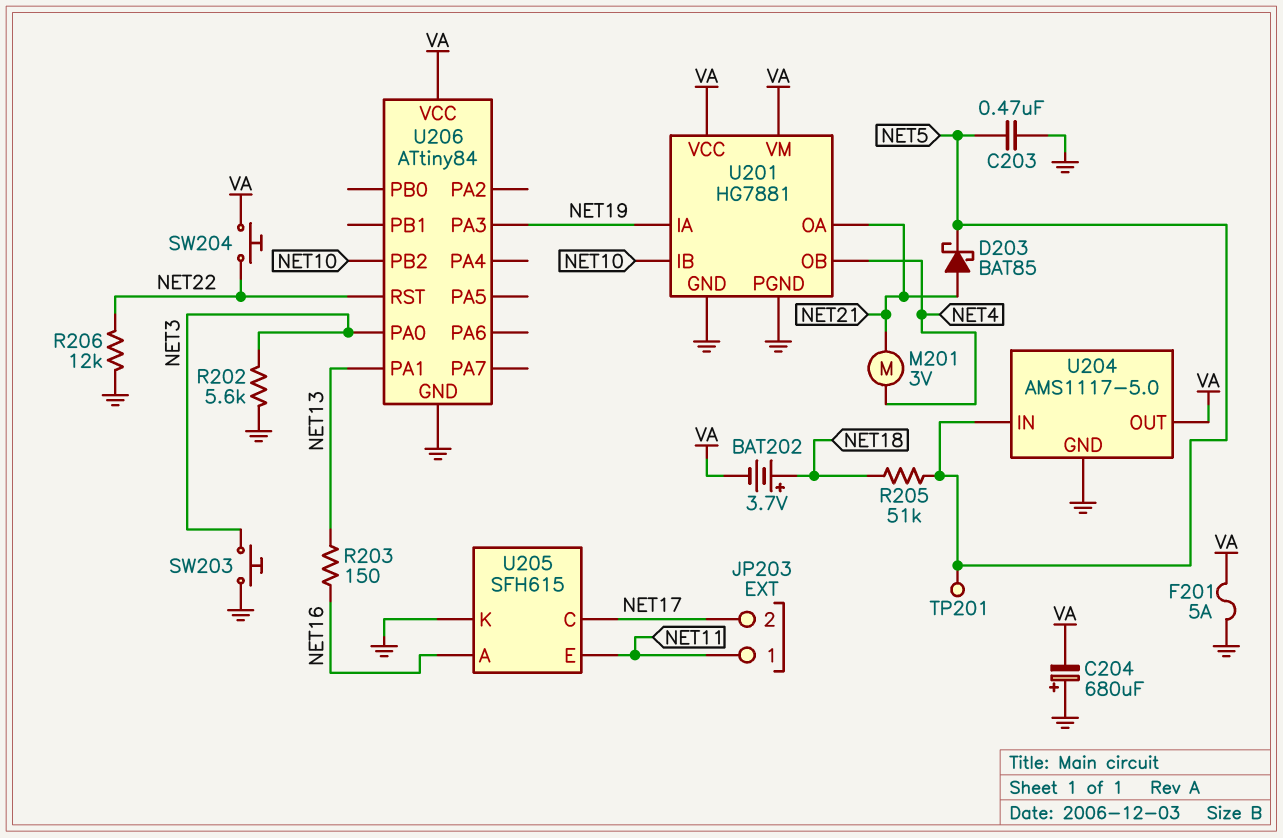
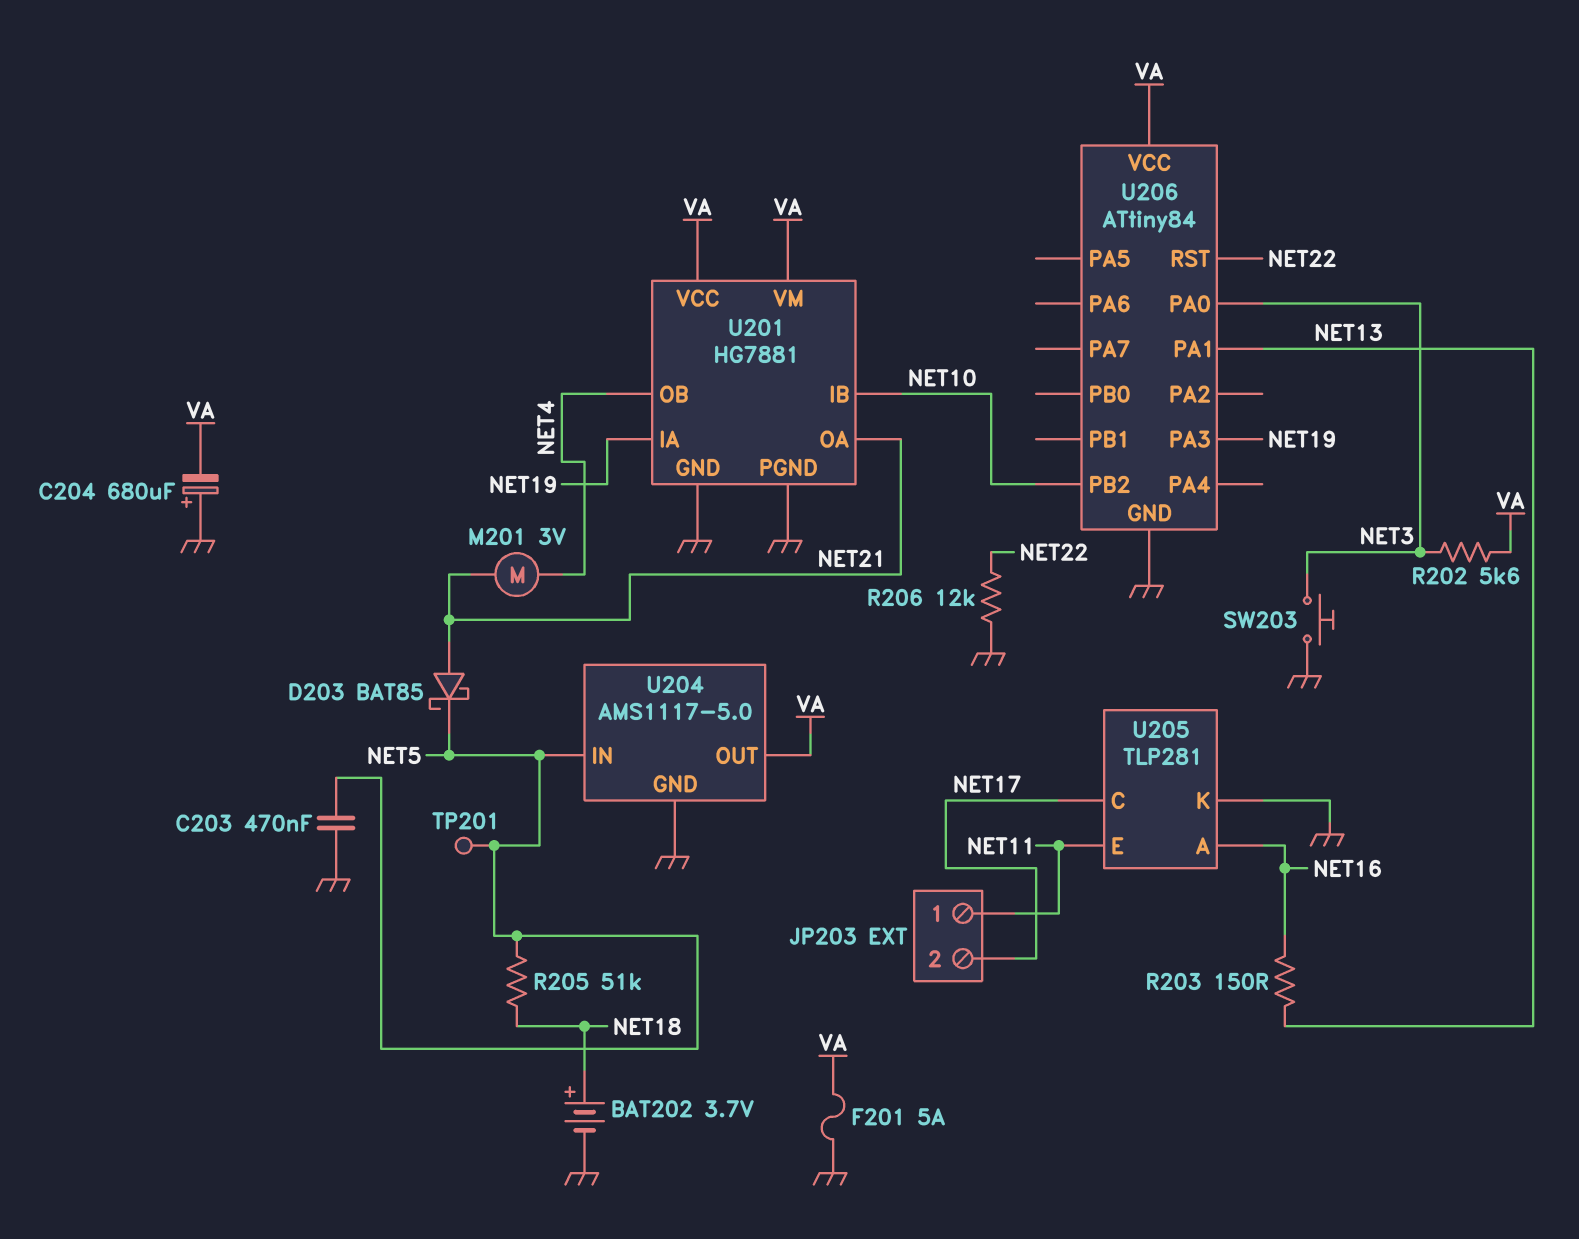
BAT202: 3.7V (plus NET18, minus VA) -> 3.7V (plus NET18, minus GND)
R202: 5.6k (GND, NET3) -> 5.6k (NET3, VA)
SW204: button (NET22, VA) -> none
U205: SFH615 -> TLP281

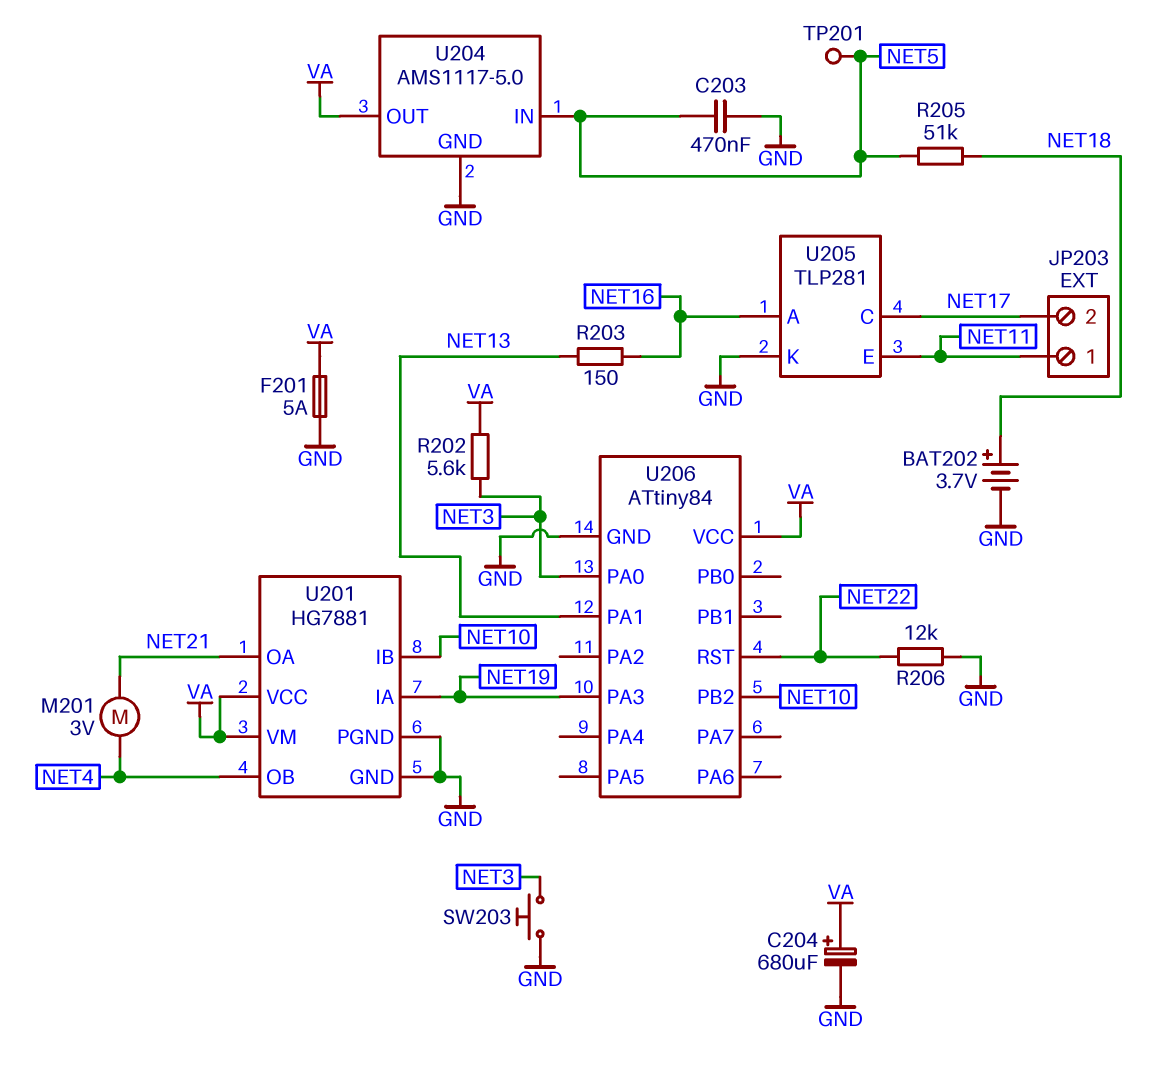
C204: 680uF (plus GND, minus VA) -> 680uF (plus VA, minus GND)
D203: schottky BAT85 (A NET21, K NET5) -> none

